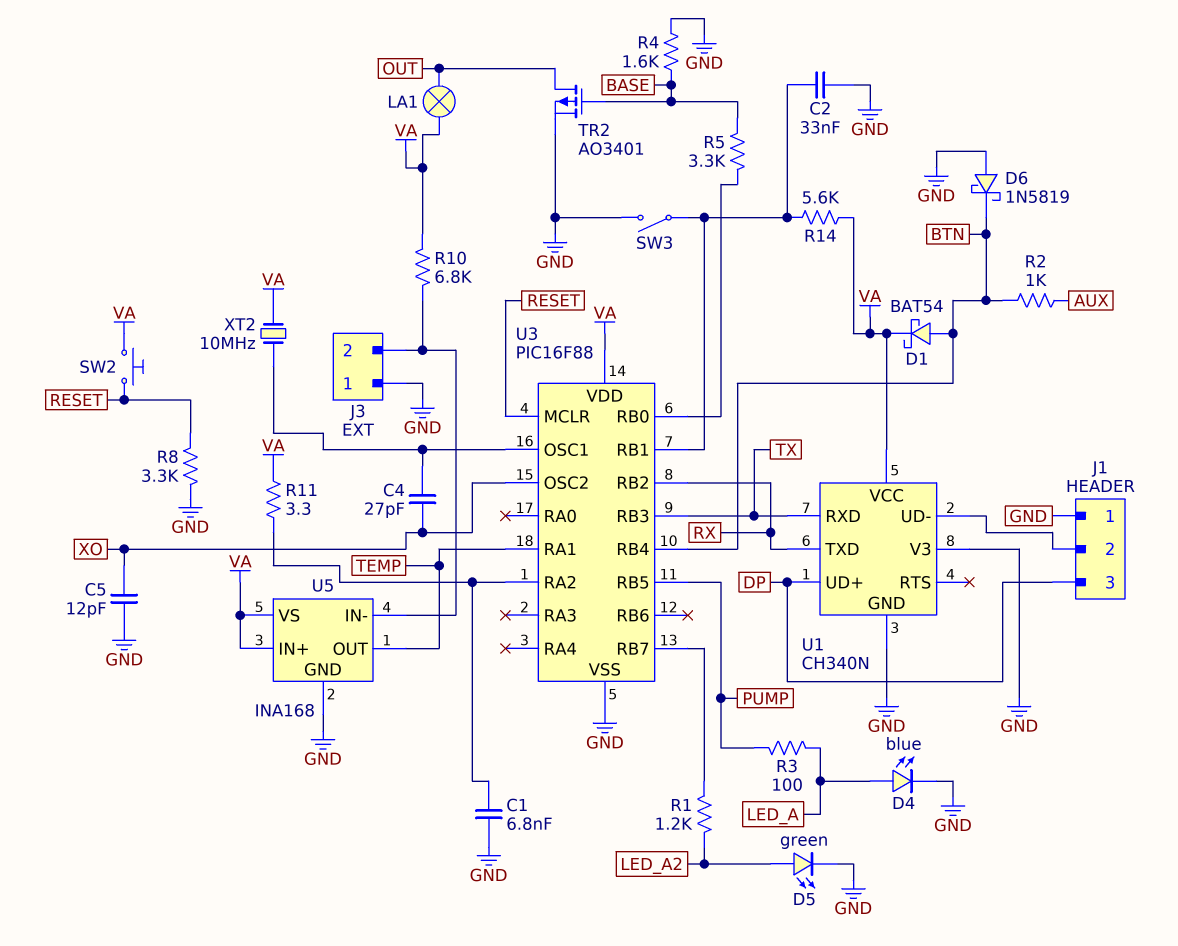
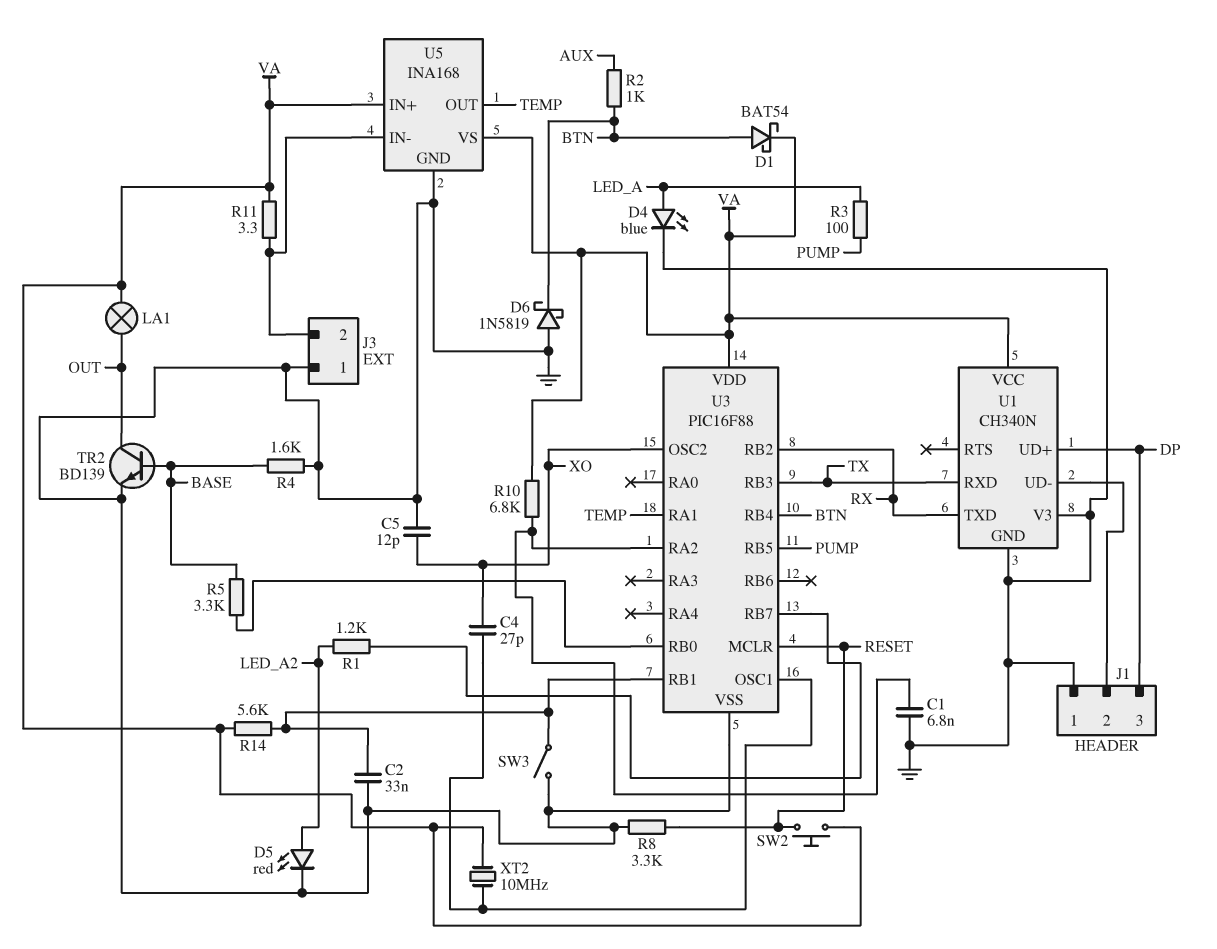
D5: LED green (A LED_A2, K GND) -> LED red (A LED_A2, K GND)
R10: 6.8k (J3/2, VA) -> 6.8k (U3/RA2, VA)
R11: 3.3 (U3/RA2, VA) -> 3.3 (J3/2, VA)
TR2: PMOS AO3401 (G BASE, D OUT, S GND) -> NPN BD139 (B BASE, C OUT, E GND)

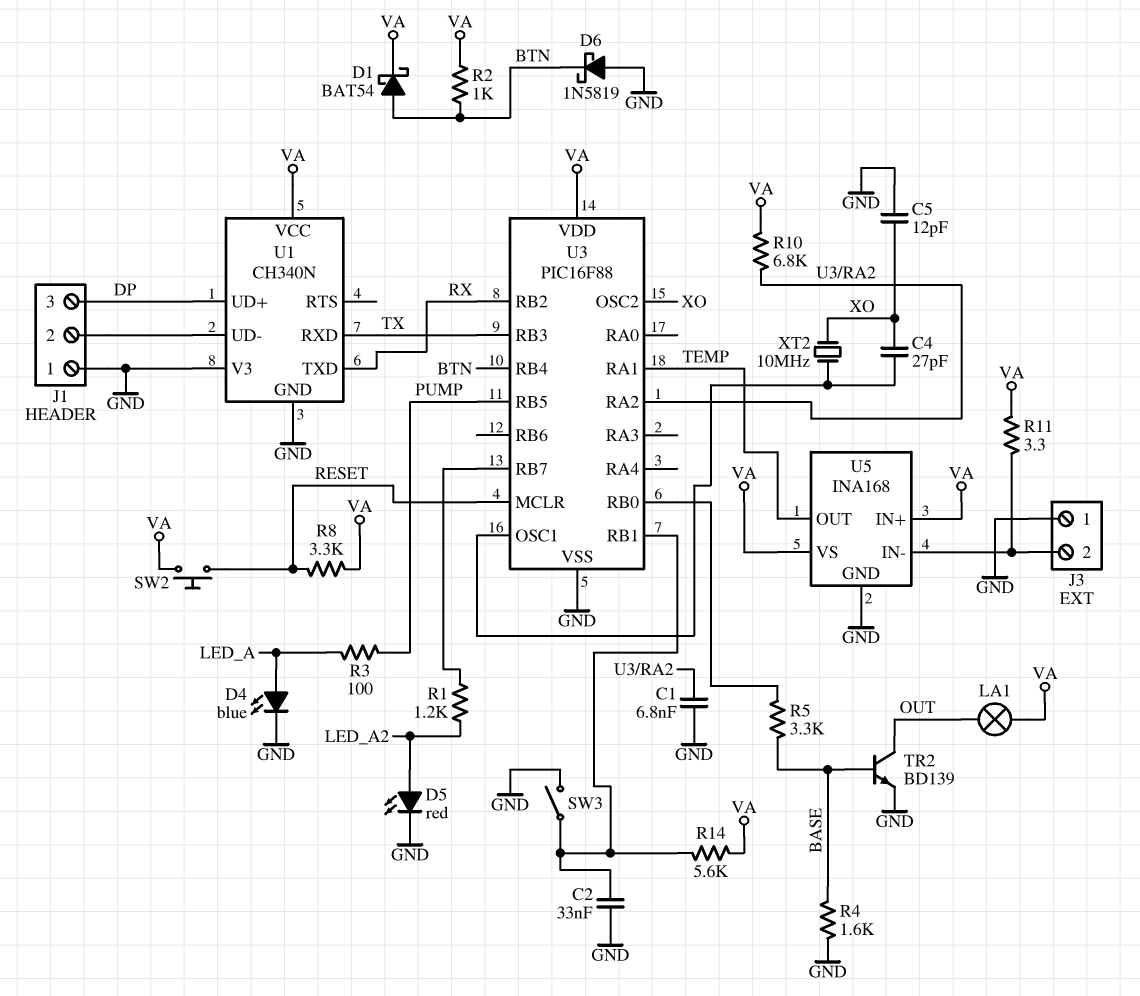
R2: 1k (AUX, BTN) -> 1k (BTN, VA)
R8: 3.3k (GND, RESET) -> 3.3k (RESET, VA)
XT2: 10MHz (U3/OSC1, VA) -> 10MHz (U3/OSC1, XO)

